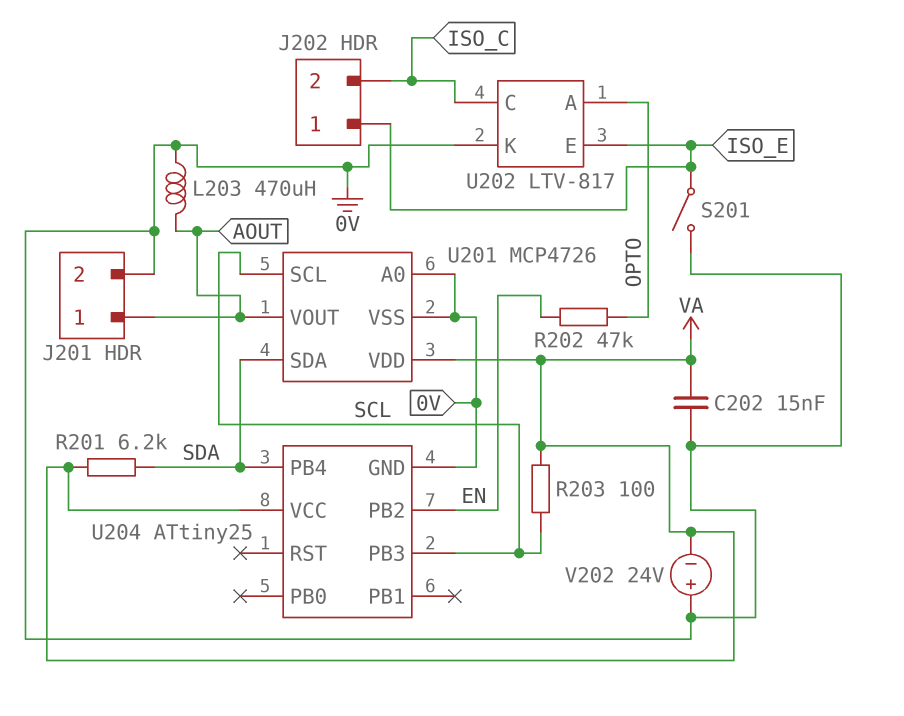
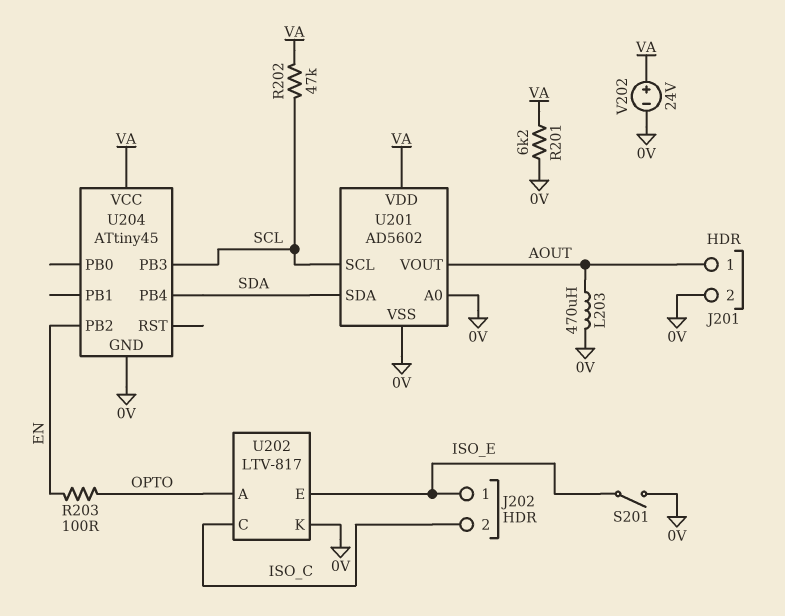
C202: 15nF (0V, VA) -> none
R201: 6.2k (SDA, VA) -> 6.2k (0V, VA)
R202: 47k (EN, OPTO) -> 47k (SCL, VA)
R203: 100 (SCL, VA) -> 100 (EN, OPTO)
U201: MCP4726 -> AD5602
U204: ATtiny25 -> ATtiny45
V202: 24V (plus 0V, minus VA) -> 24V (plus VA, minus 0V)

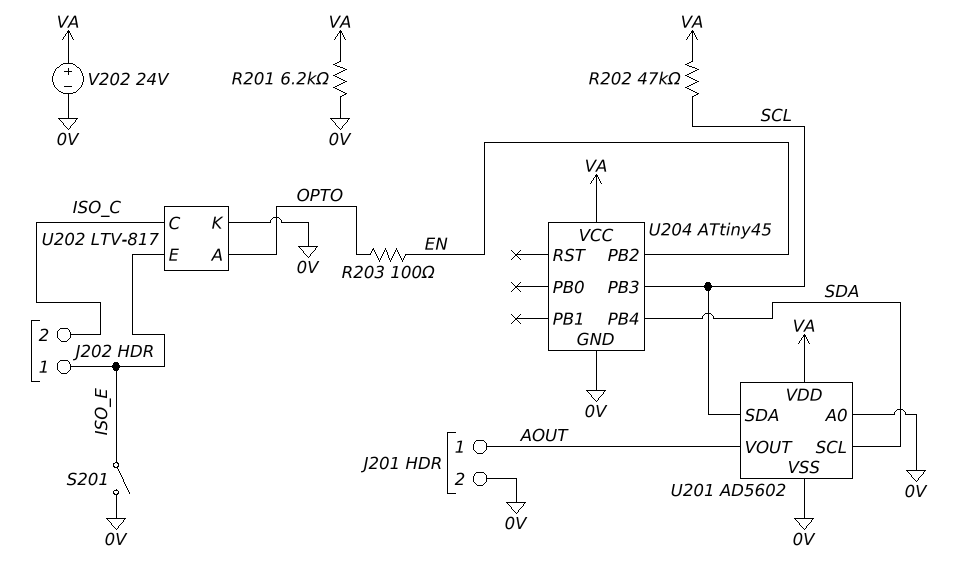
L203: 470uH (0V, AOUT) -> none
U201 pin SCL: SCL -> SDA
U201 pin SDA: SDA -> SCL

